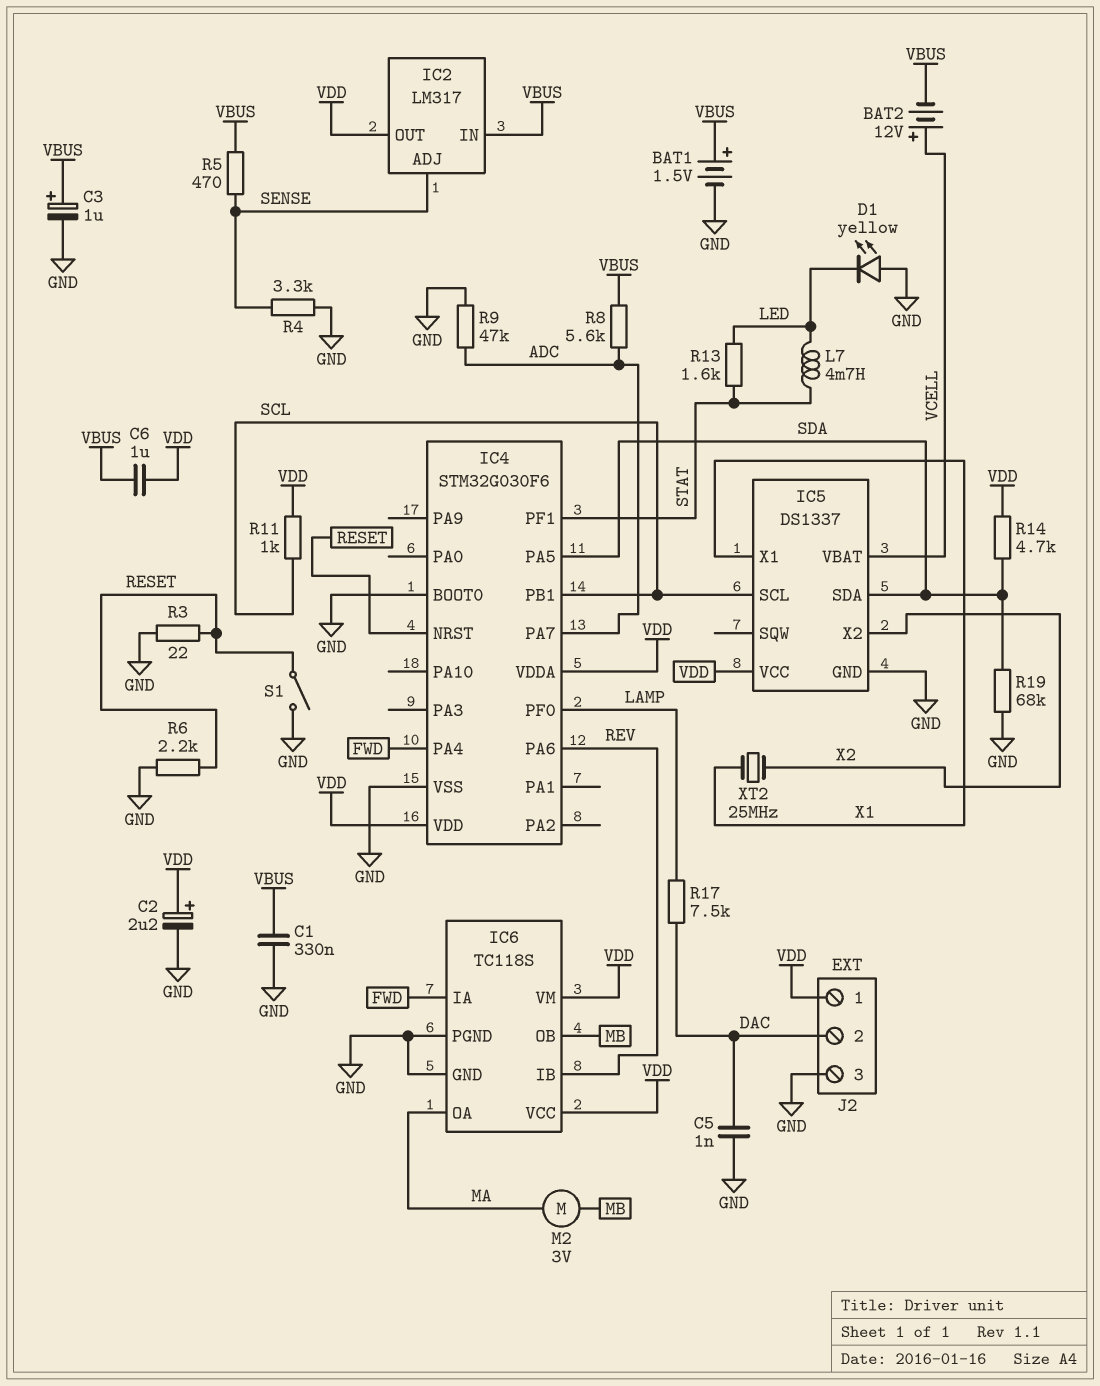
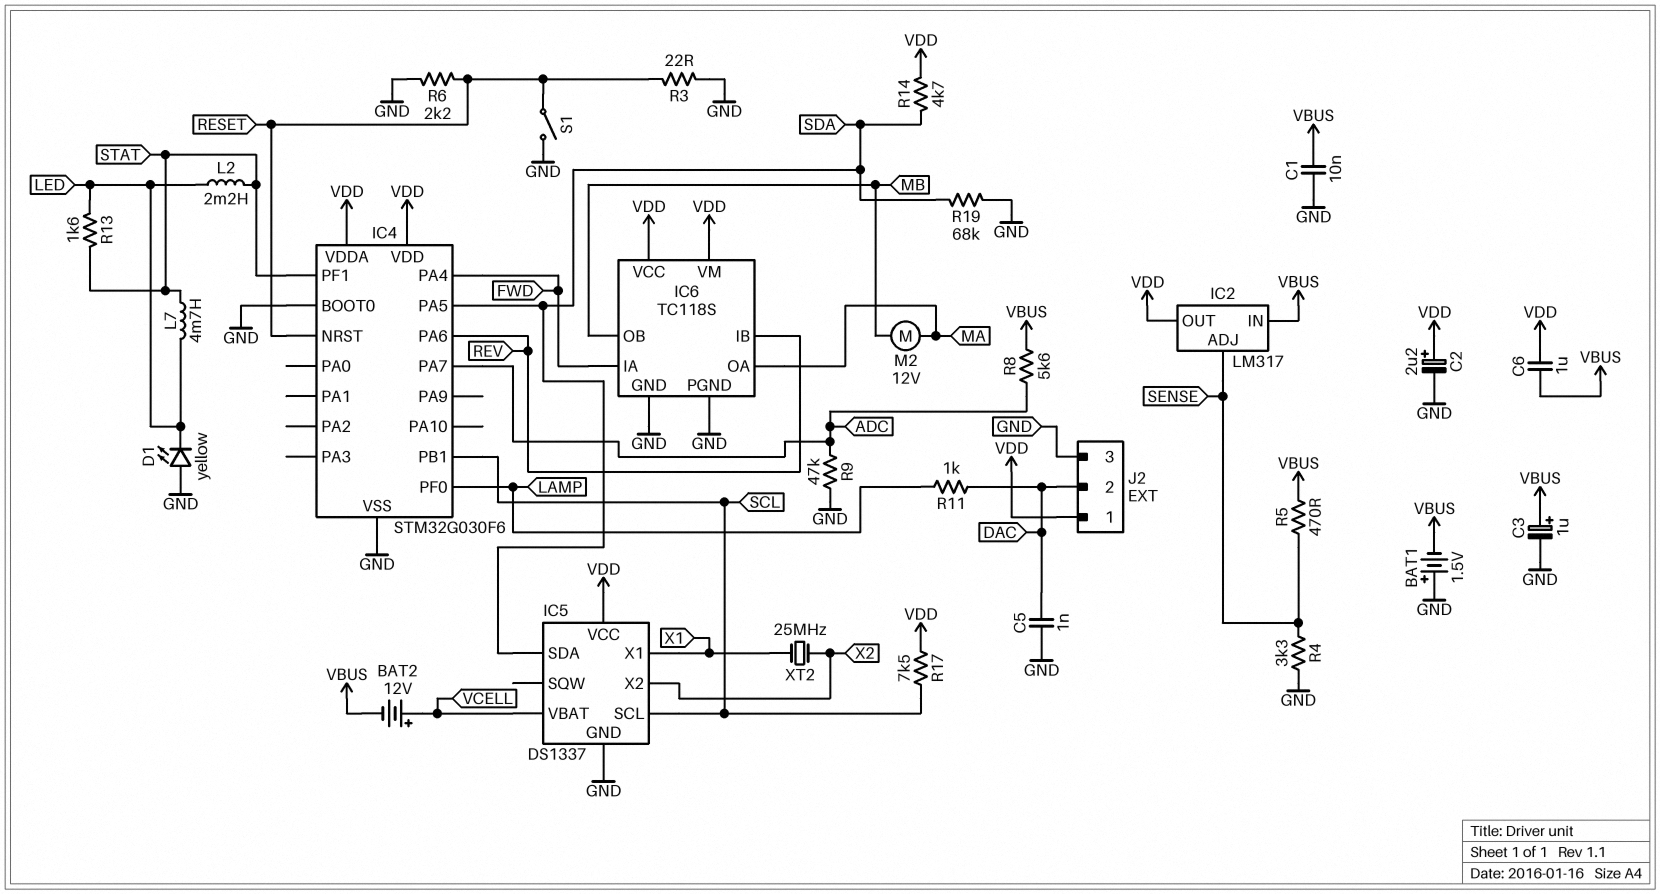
BAT1: 1.5V (plus VBUS, minus GND) -> 1.5V (plus GND, minus VBUS)
C1: 330nF (GND, VBUS) -> 10nF (GND, VBUS)
L2: none -> 2.2mH (LED, STAT)
M2: motor 3V (MA, MB) -> motor 12V (MA, MB)
R11: 1k (SCL, VDD) -> 1k (DAC, LAMP)
R17: 7.5k (DAC, LAMP) -> 7.5k (SCL, VDD)

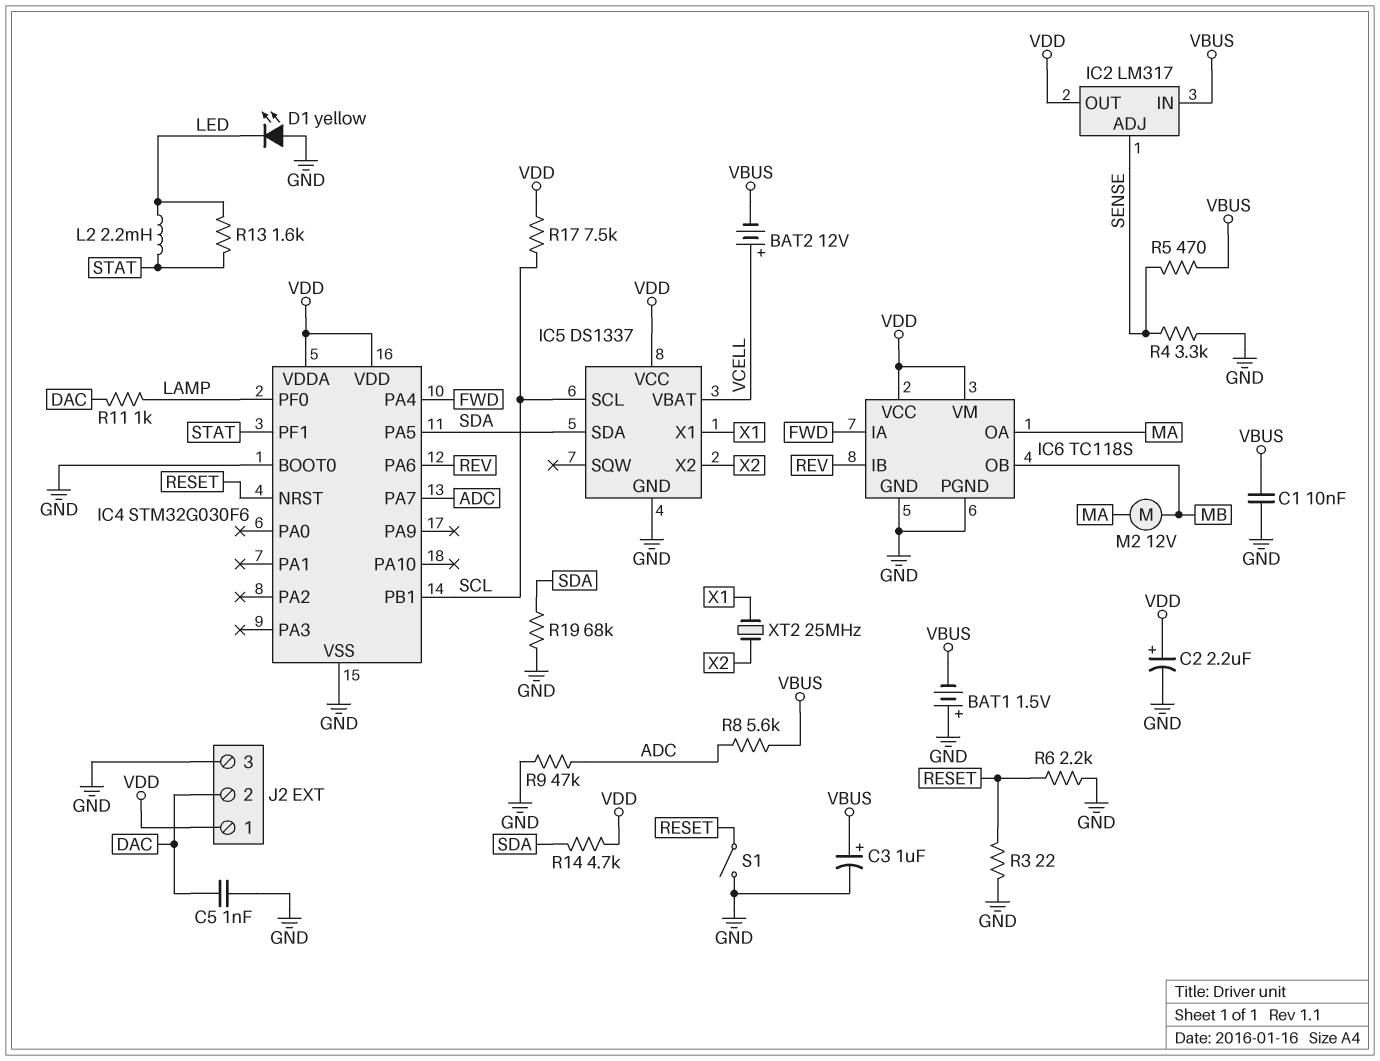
C6: 1uF (VBUS, VDD) -> none
L7: 4.7mH (LED, STAT) -> none

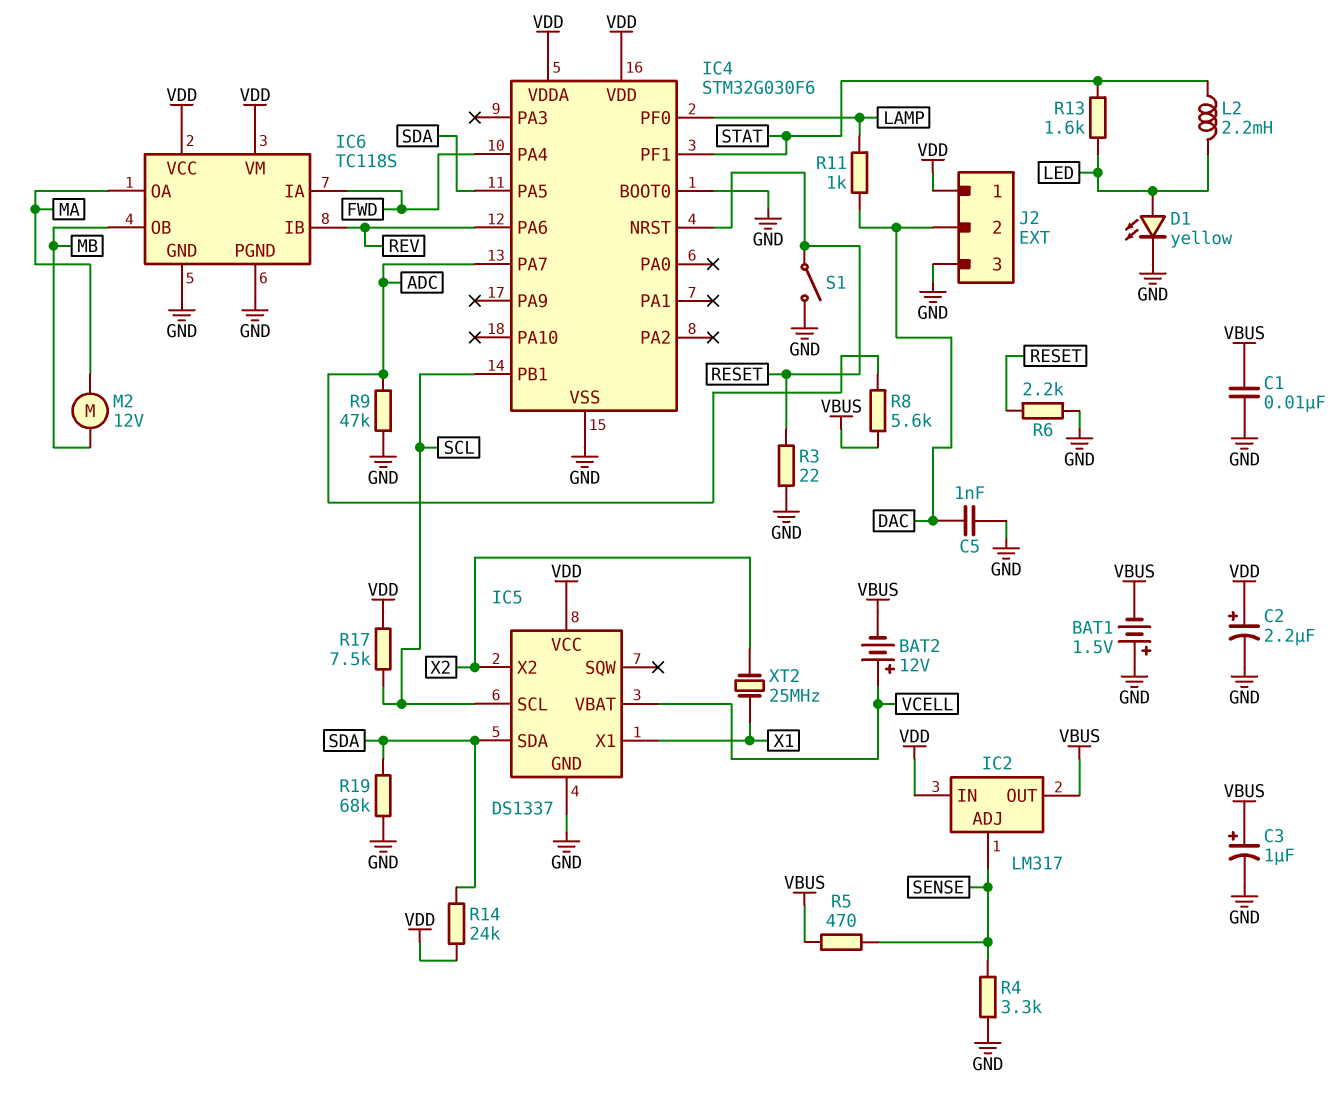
D1: LED yellow (A GND, K LED) -> LED yellow (A LED, K GND)
IC2 pin IN: VBUS -> VDD
IC2 pin OUT: VDD -> VBUS
R14: 4.7k (SDA, VDD) -> 24k (SDA, VDD)

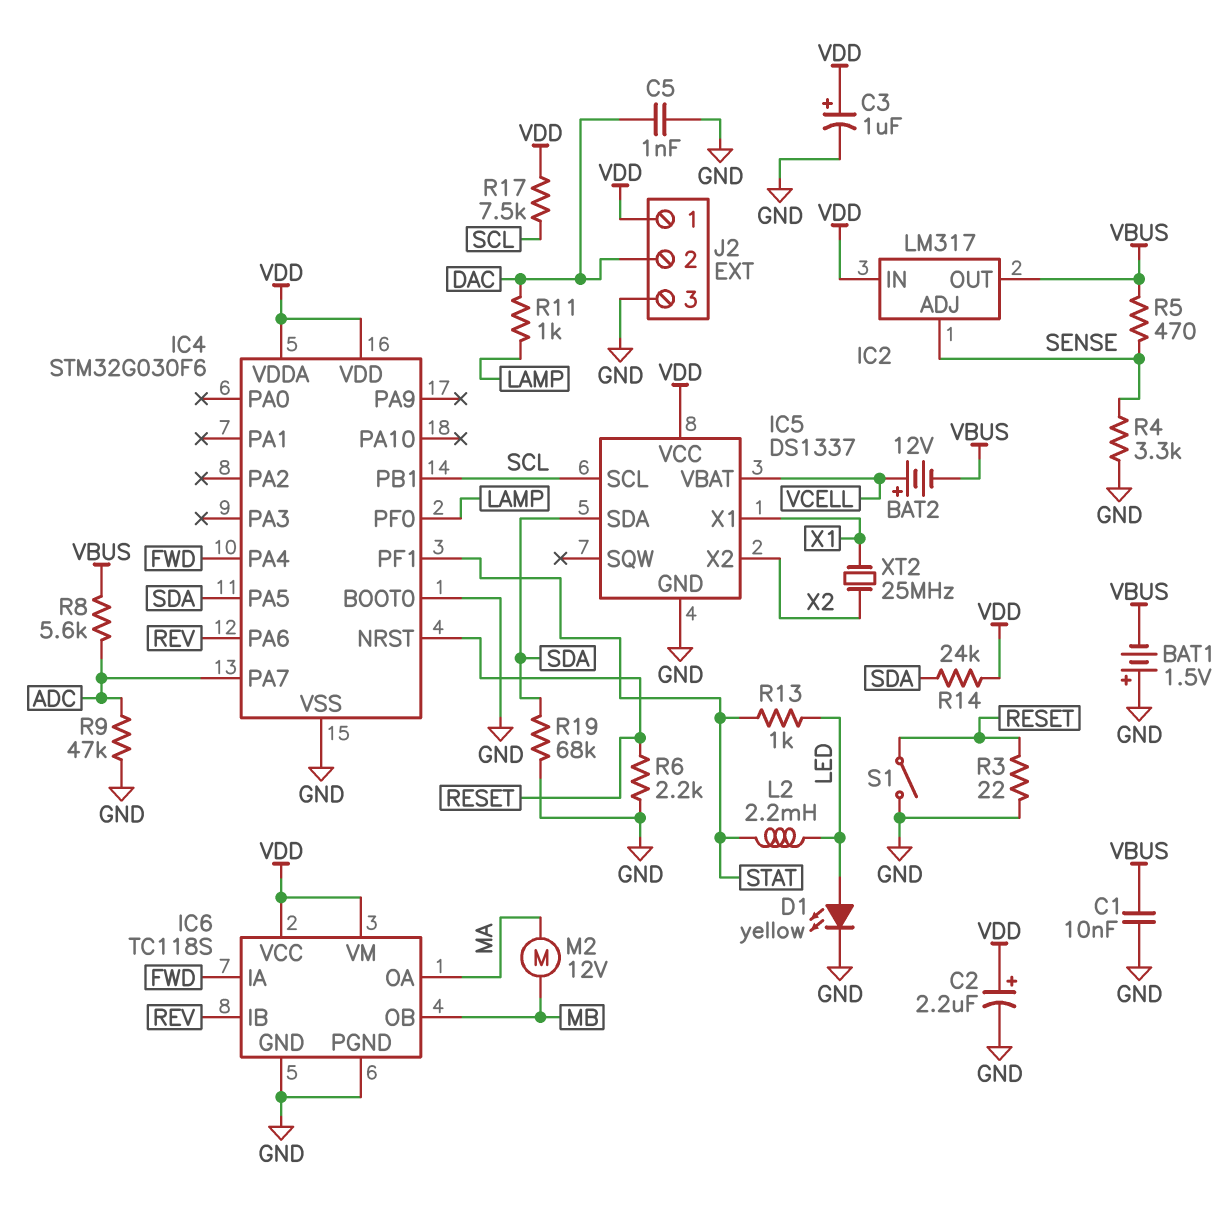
C3: 1uF (plus VBUS, minus GND) -> 1uF (plus VDD, minus GND)
R13: 1.6k (LED, STAT) -> 1k (LED, STAT)

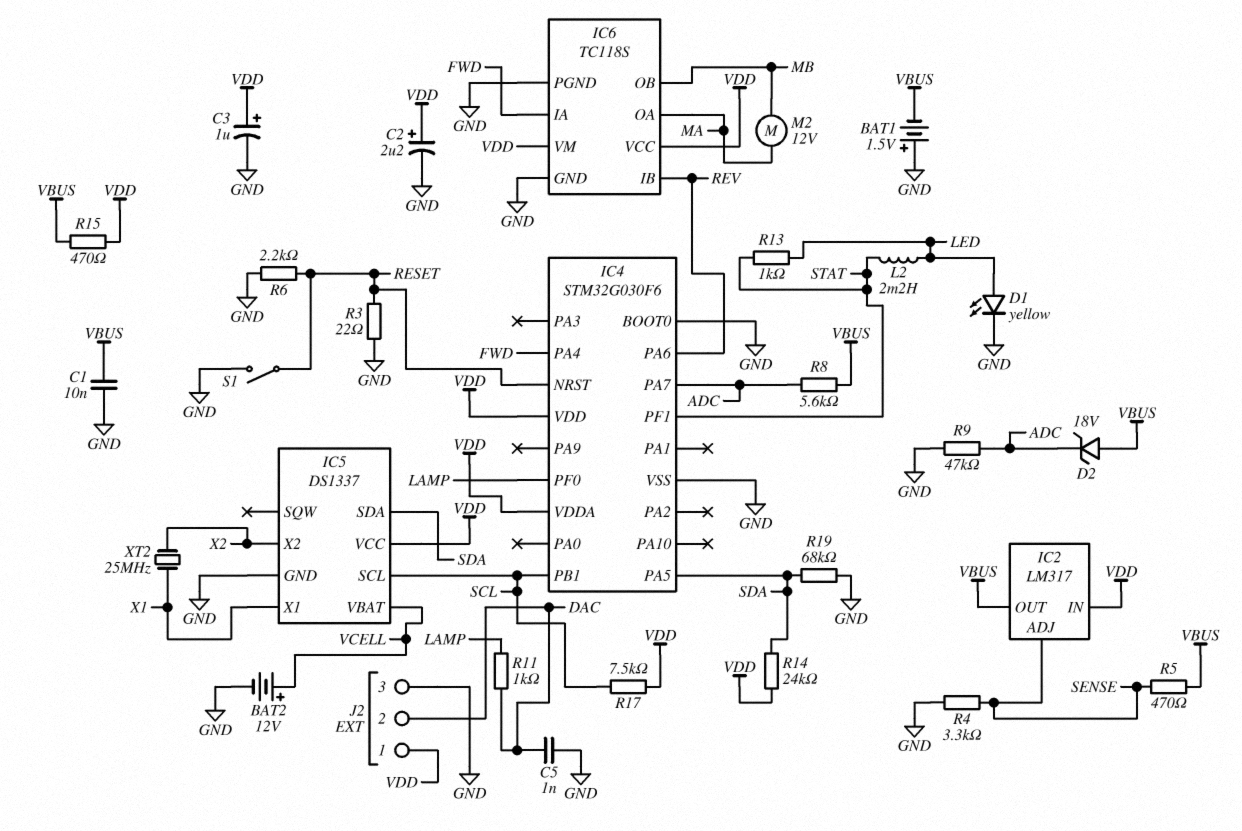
BAT2: 12V (plus VCELL, minus VBUS) -> 12V (plus VCELL, minus GND)
D2: none -> zener 18V (A VBUS, K ADC)
R15: none -> 470 (VBUS, VDD)

